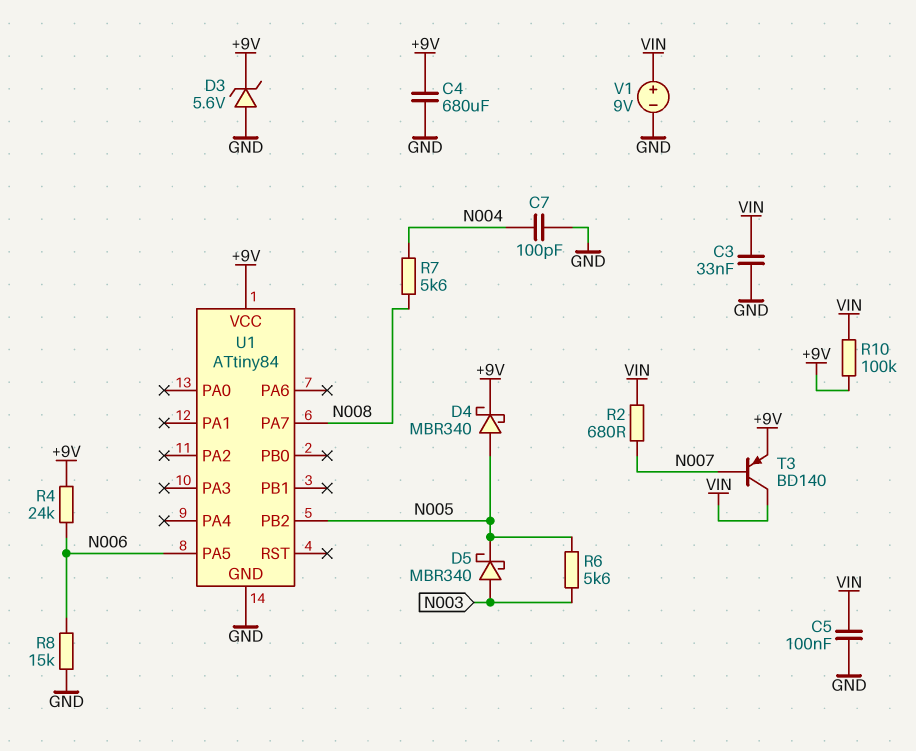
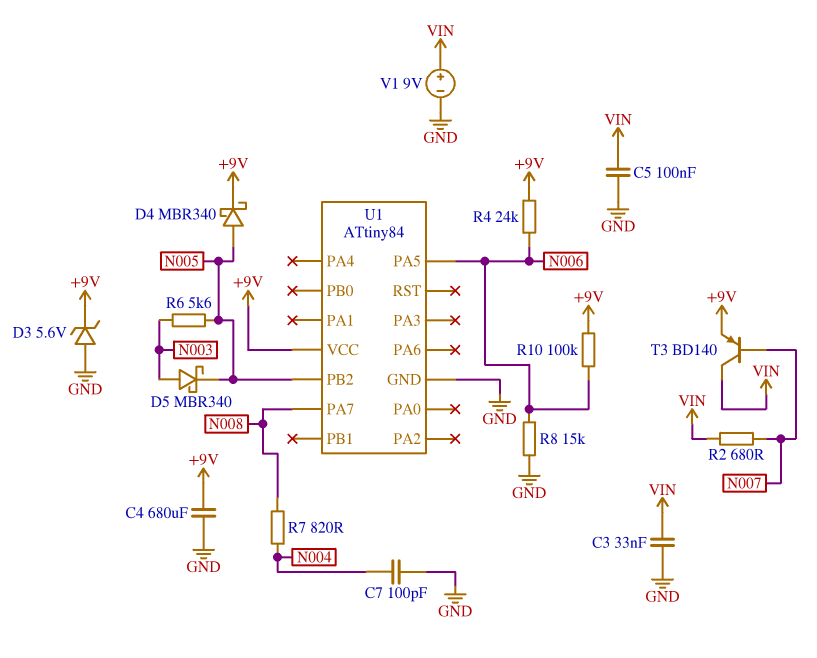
R7: 5.6k (N004, N008) -> 820 (N004, N008)
R10: 100k (+9V, VIN) -> 100k (+9V, N006)

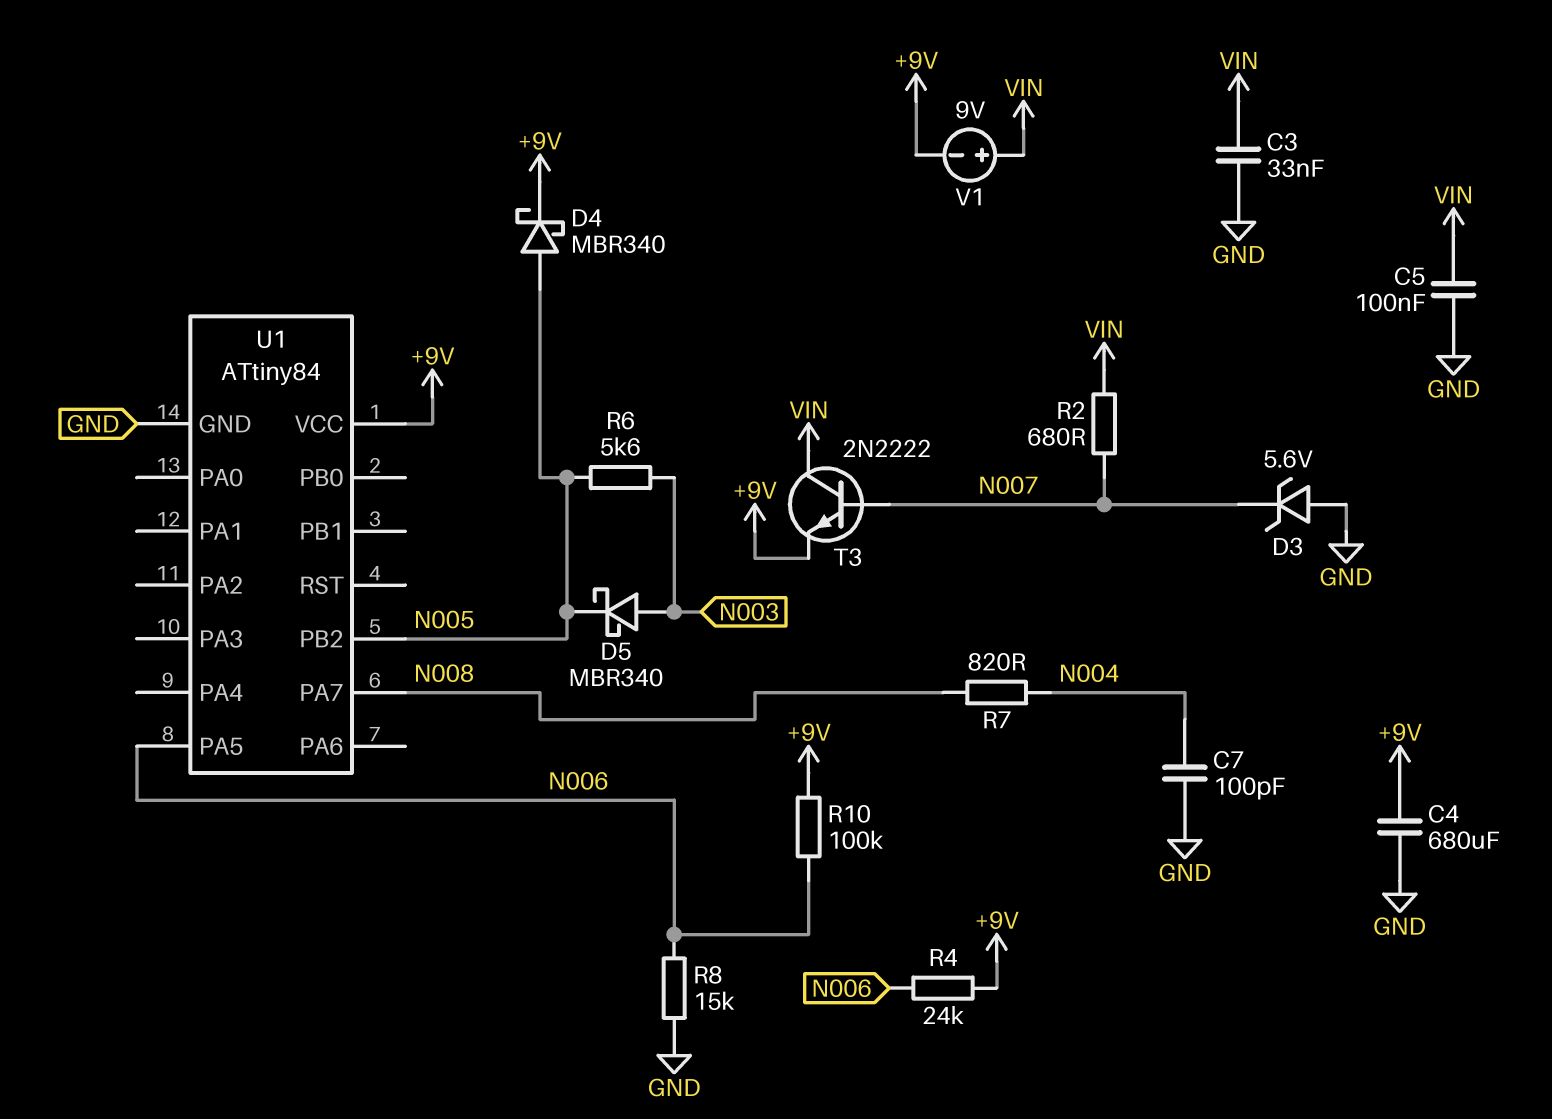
D3: zener 5.6V (A GND, K +9V) -> zener 5.6V (A GND, K N007)
T3: PNP BD140 (B N007, C VIN, E +9V) -> NPN 2N2222 (B N007, C VIN, E +9V)
V1: 9V (plus VIN, minus GND) -> 9V (plus VIN, minus +9V)

